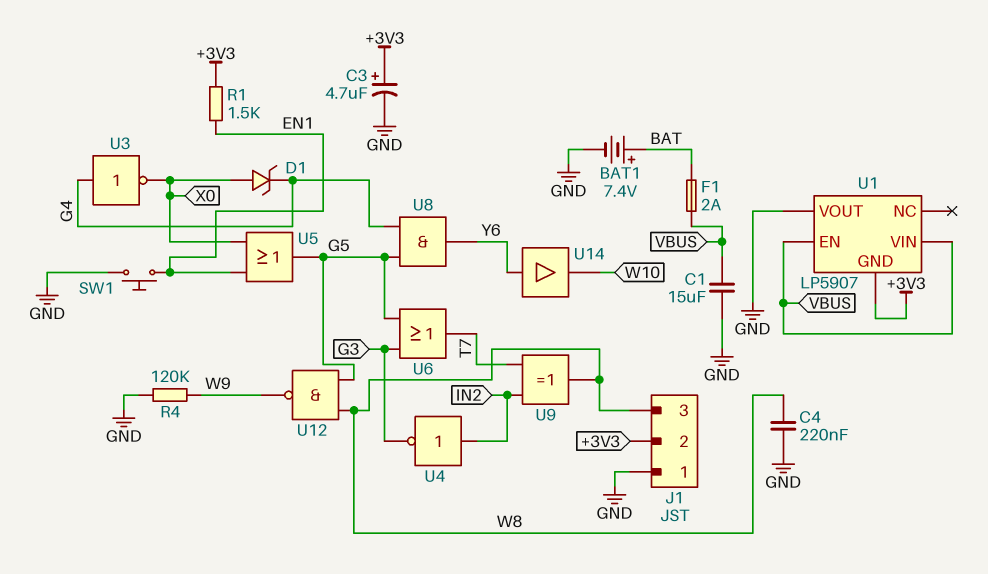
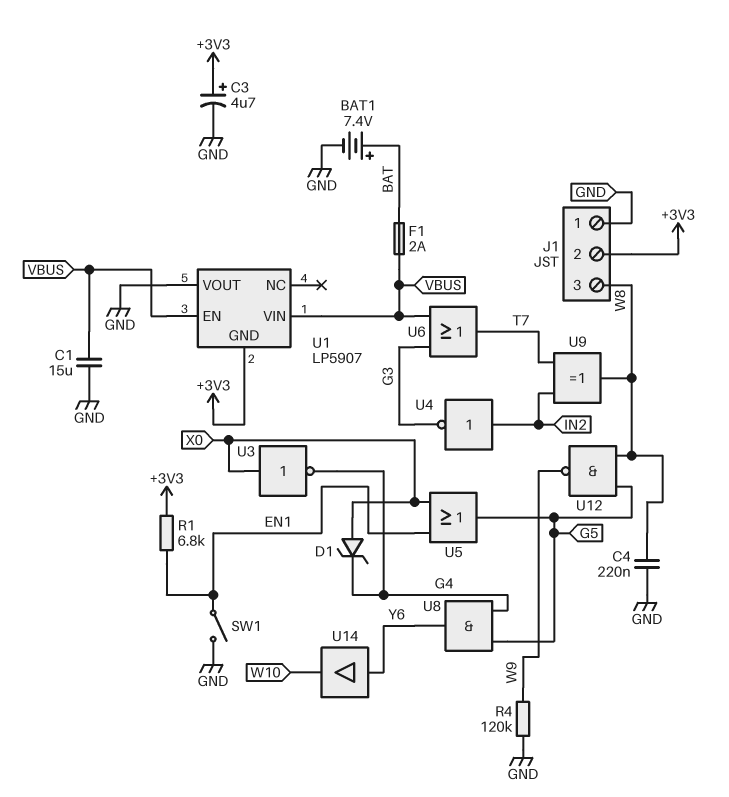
R1: 1.5k (+3V3, EN1) -> 6.8k (+3V3, EN1)
SW1: button (EN1, GND) -> switch (EN1, GND)
U3: NOT (in G4, out X0) -> NOT (in X0, out G4)
U6: OR (in G3, in G5, out T7) -> OR (in G3, in VBUS, out T7)

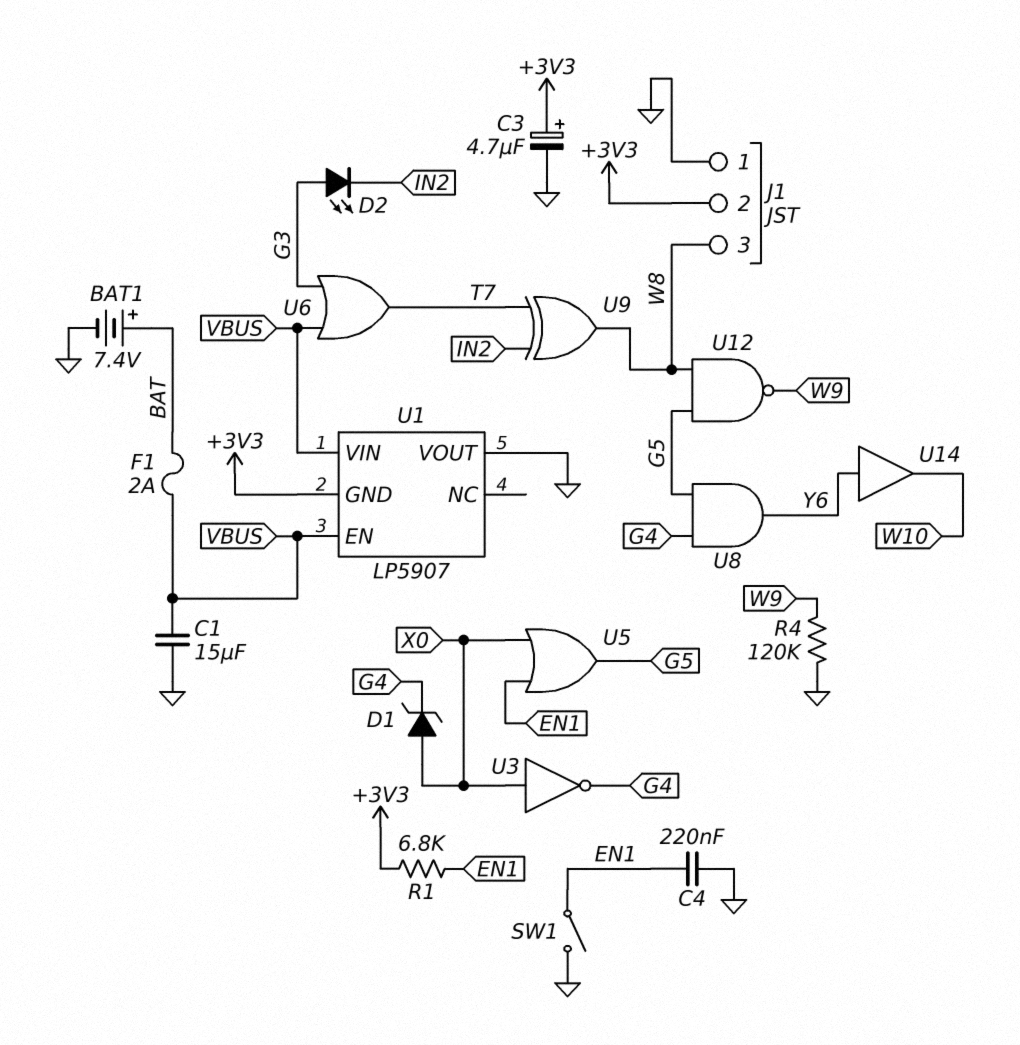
C4: 220nF (GND, W8) -> 220nF (EN1, GND)
D2: none -> LED (A G3, K IN2)
U4: NOT (in IN2, out G3) -> none

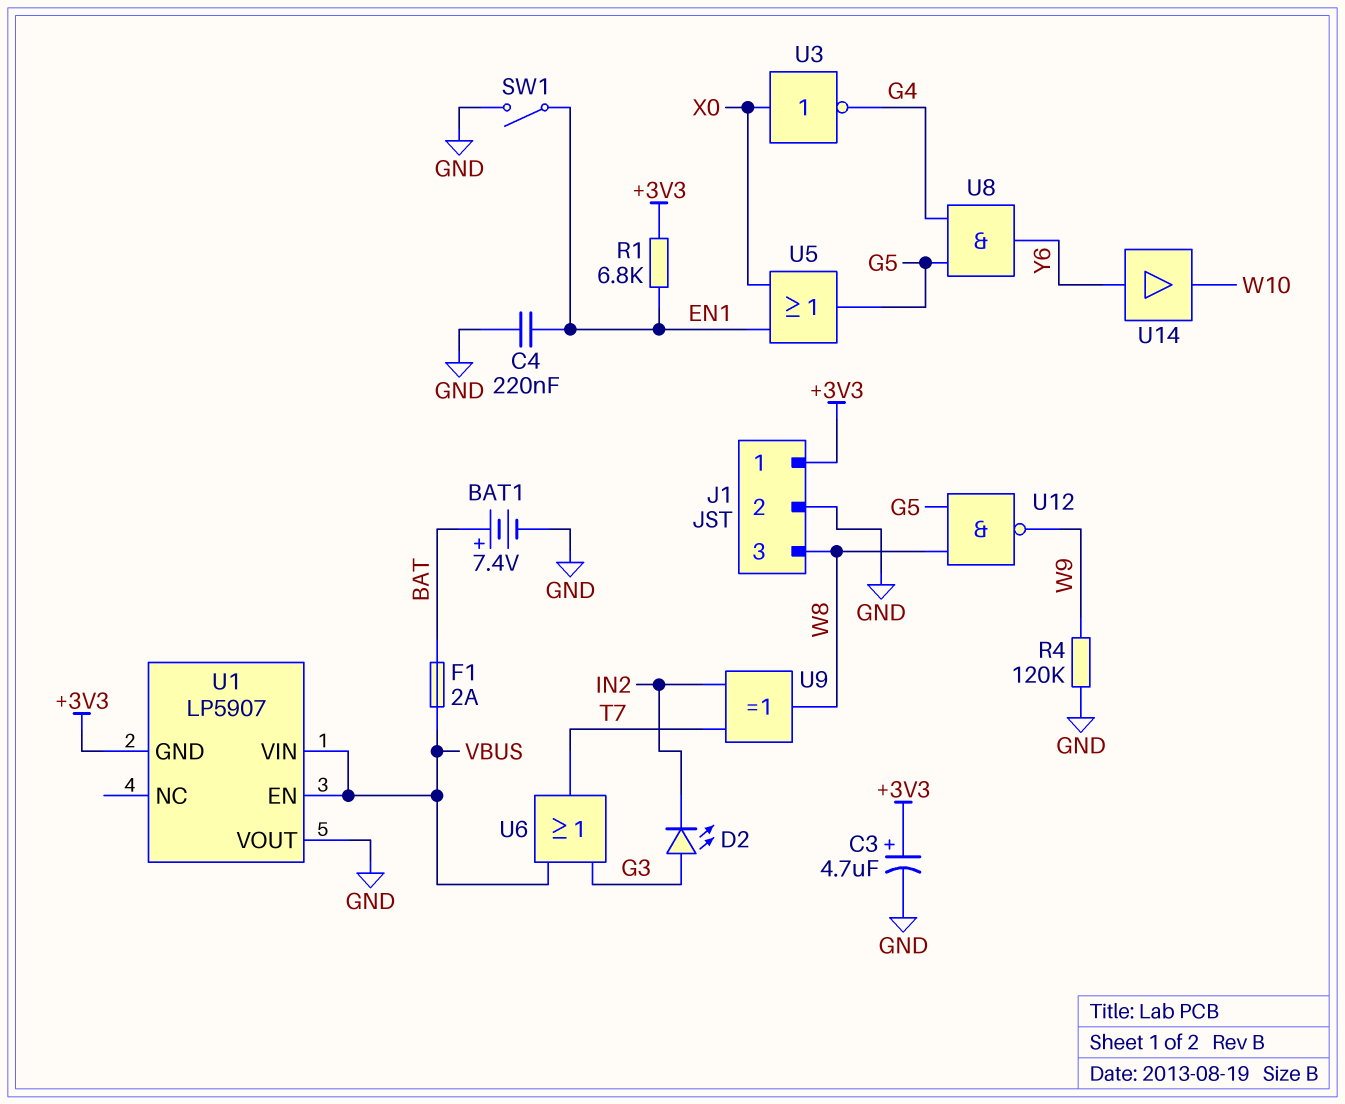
C1: 15uF (GND, VBUS) -> none
D1: zener (A X0, K G4) -> none
J1 pin 1: GND -> +3V3
J1 pin 2: +3V3 -> GND

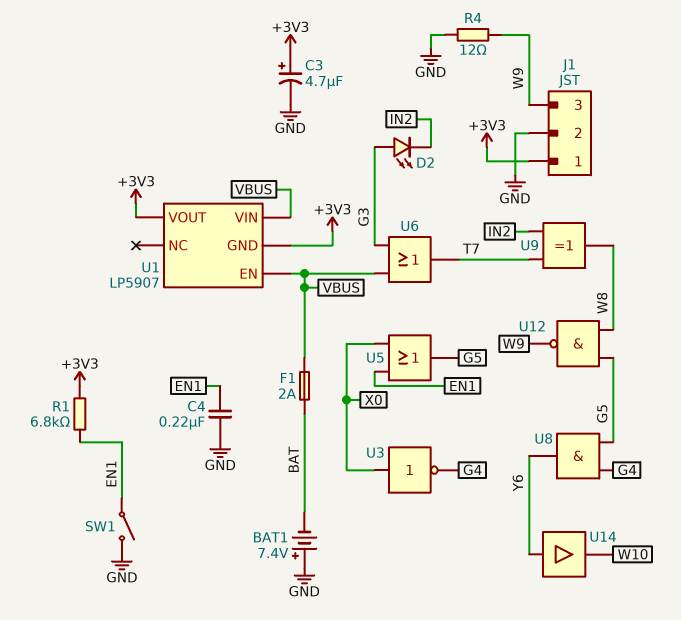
BAT1: 7.4V (plus BAT, minus GND) -> 7.4V (plus GND, minus BAT)
J1 pin 3: W8 -> W9
R4: 120k (GND, W9) -> 12 (GND, W9)
U1 pin VOUT: GND -> +3V3

